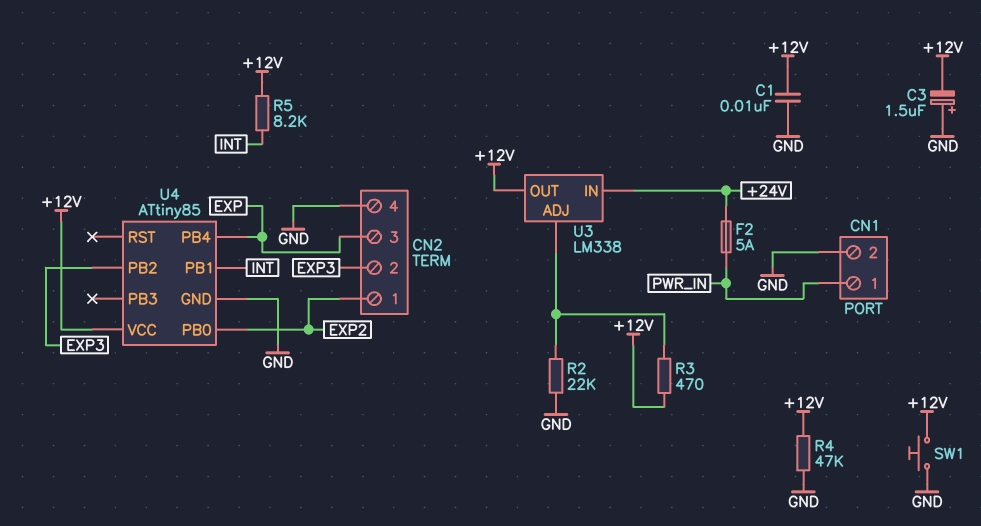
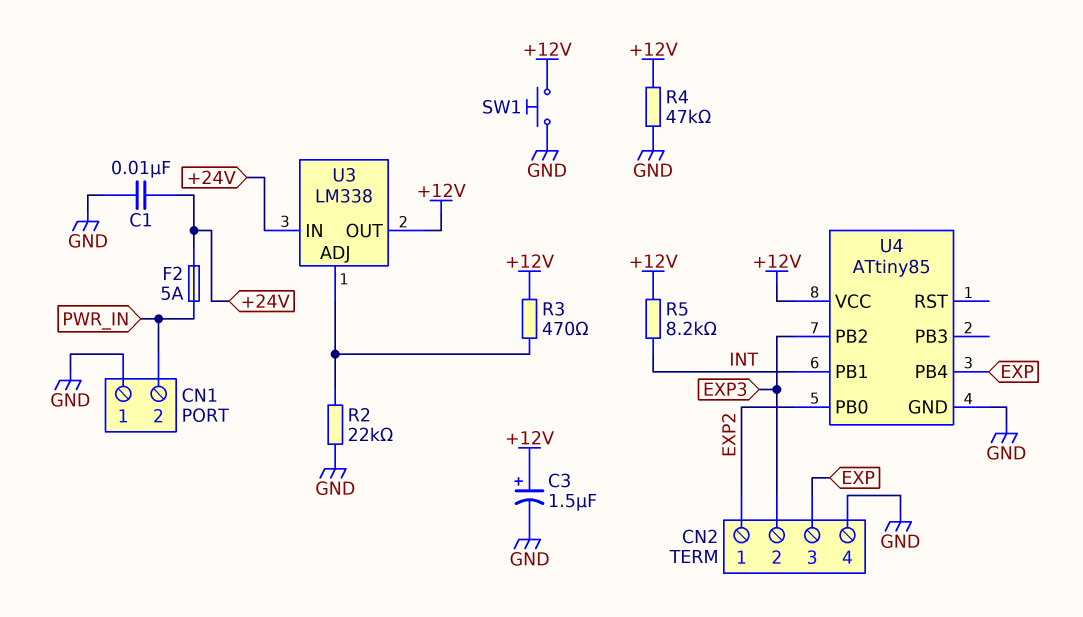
C1: 10nF (+12V, GND) -> 10nF (+24V, GND)
C3: 1.5uF (plus GND, minus +12V) -> 1.5uF (plus +12V, minus GND)
CN1 pin 1: PWR_IN -> GND
CN1 pin 2: GND -> PWR_IN

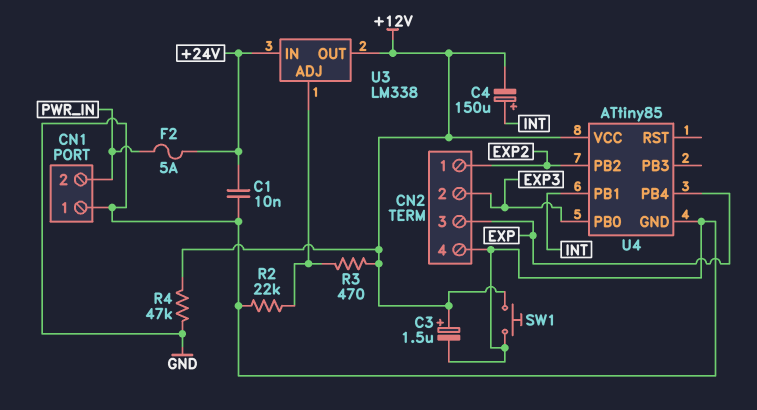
C4: none -> 150uF (plus INT, minus +12V)
R5: 8.2k (+12V, INT) -> none
U4 pin PB0: EXP2 -> EXP3
U4 pin PB2: EXP3 -> EXP2

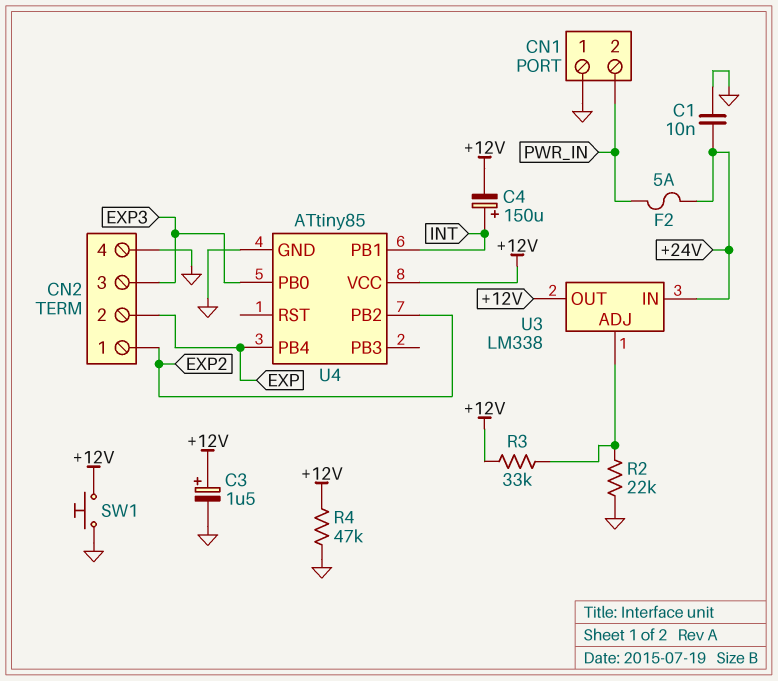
CN2 pin 2: EXP3 -> EXP
CN2 pin 3: EXP -> EXP3
R3: 470 (+12V, U3/ADJ) -> 33k (+12V, U3/ADJ)

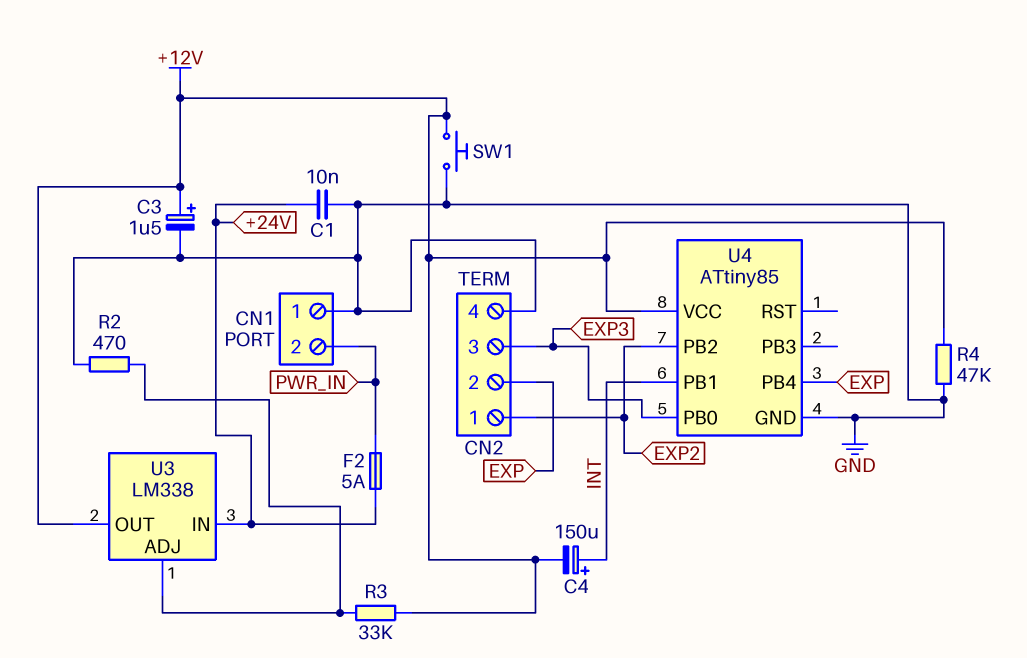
R2: 22k (GND, U3/ADJ) -> 470 (GND, U3/ADJ)

